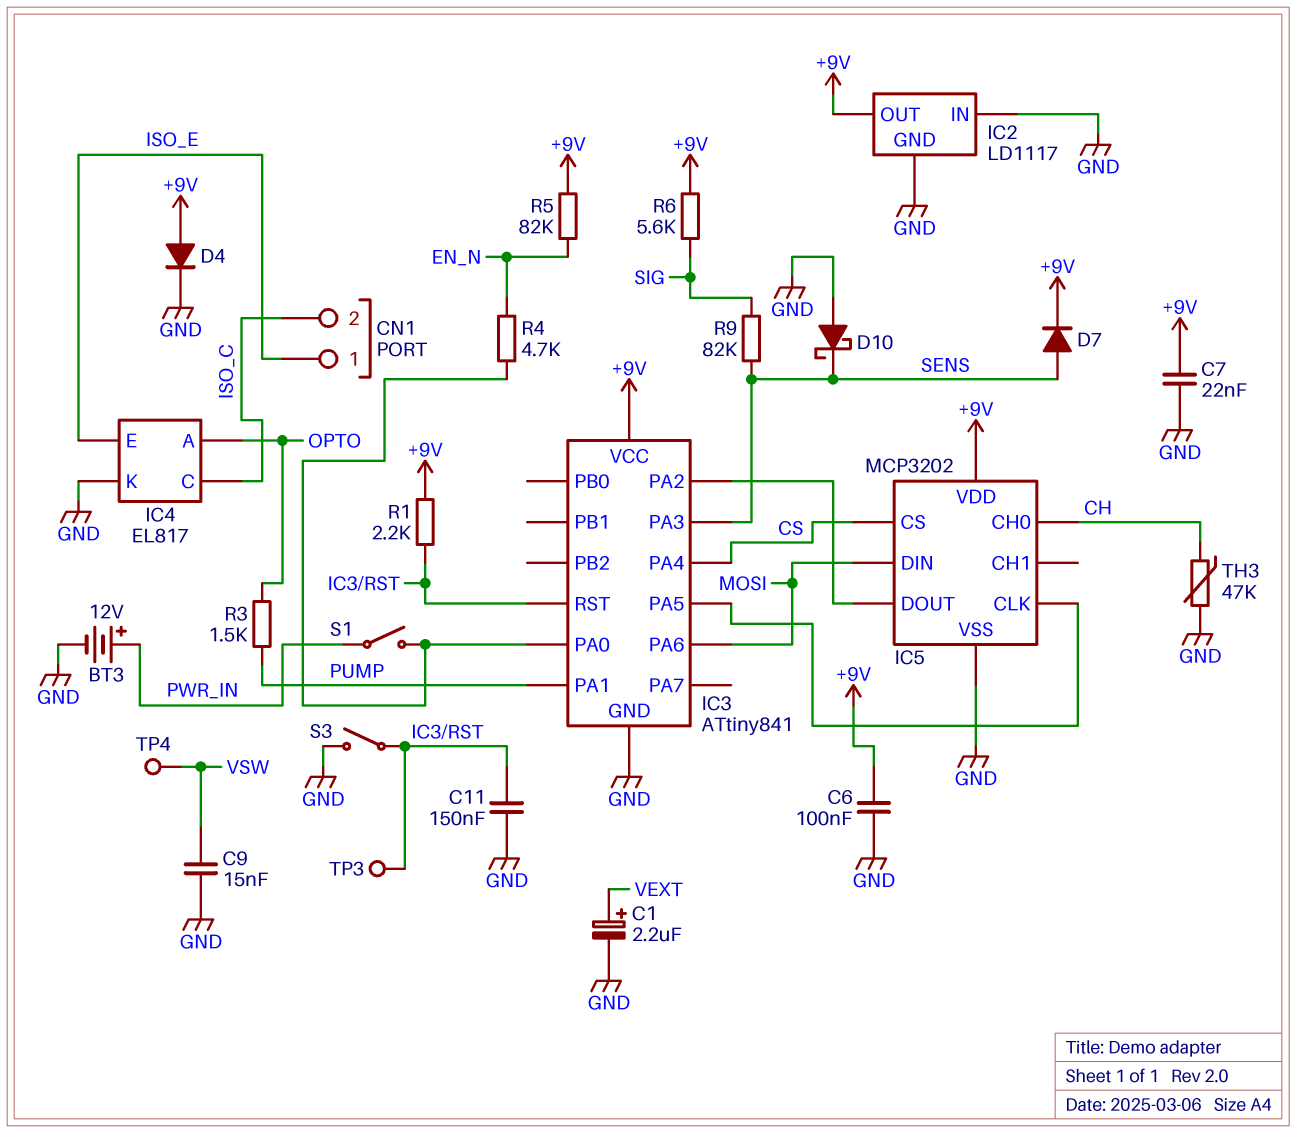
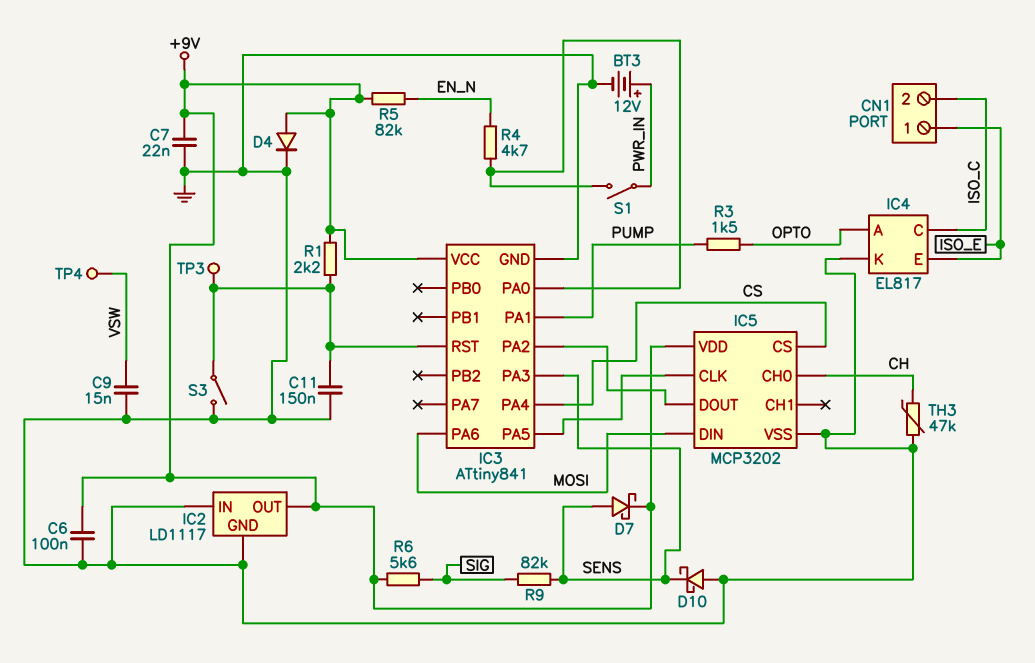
C1: 2.2uF (plus VEXT, minus GND) -> none
D7: diode (A SENS, K +9V) -> schottky (A SENS, K +9V)

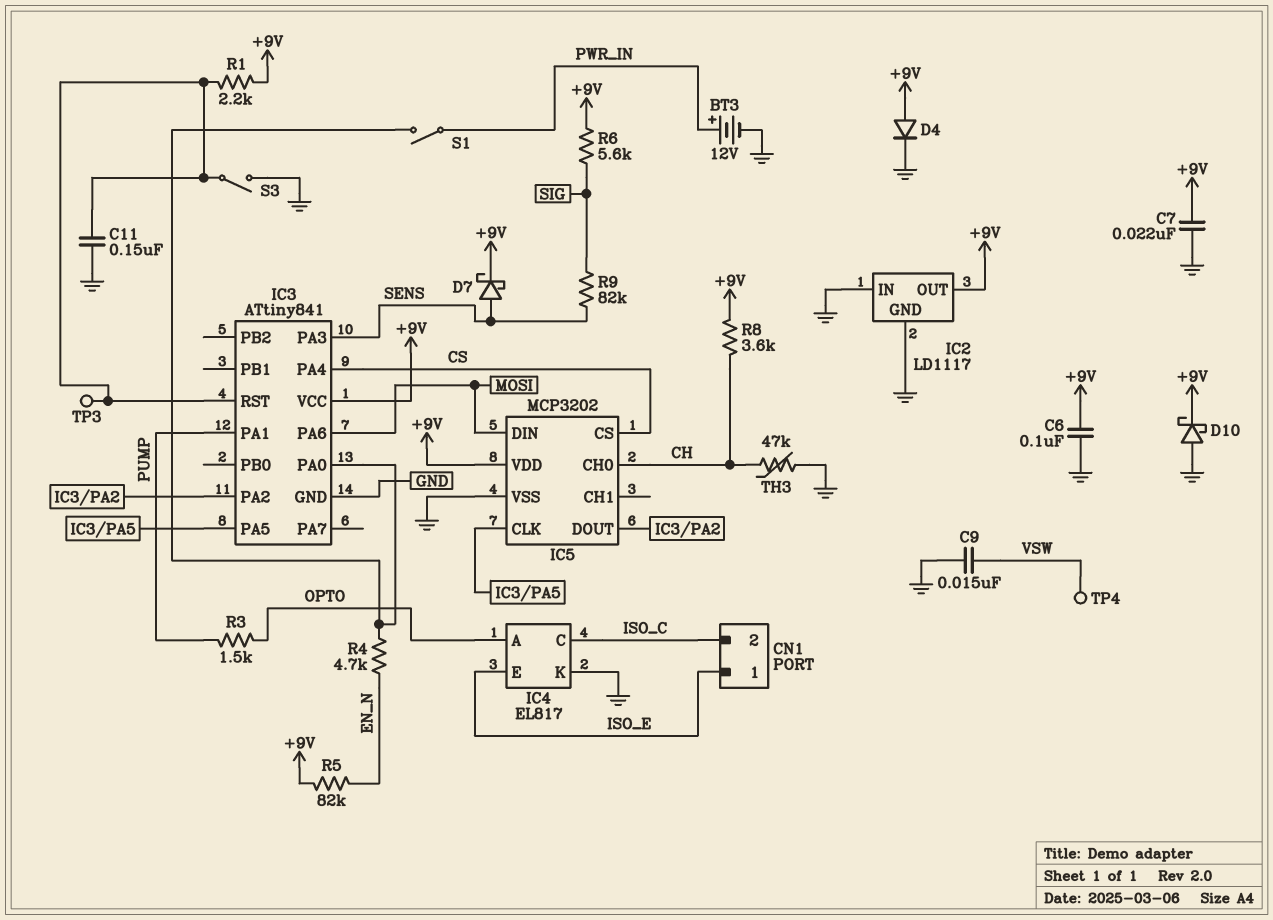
D10: schottky (A GND, K SENS) -> schottky (A GND, K +9V)
R8: none -> 3.6k (+9V, CH)

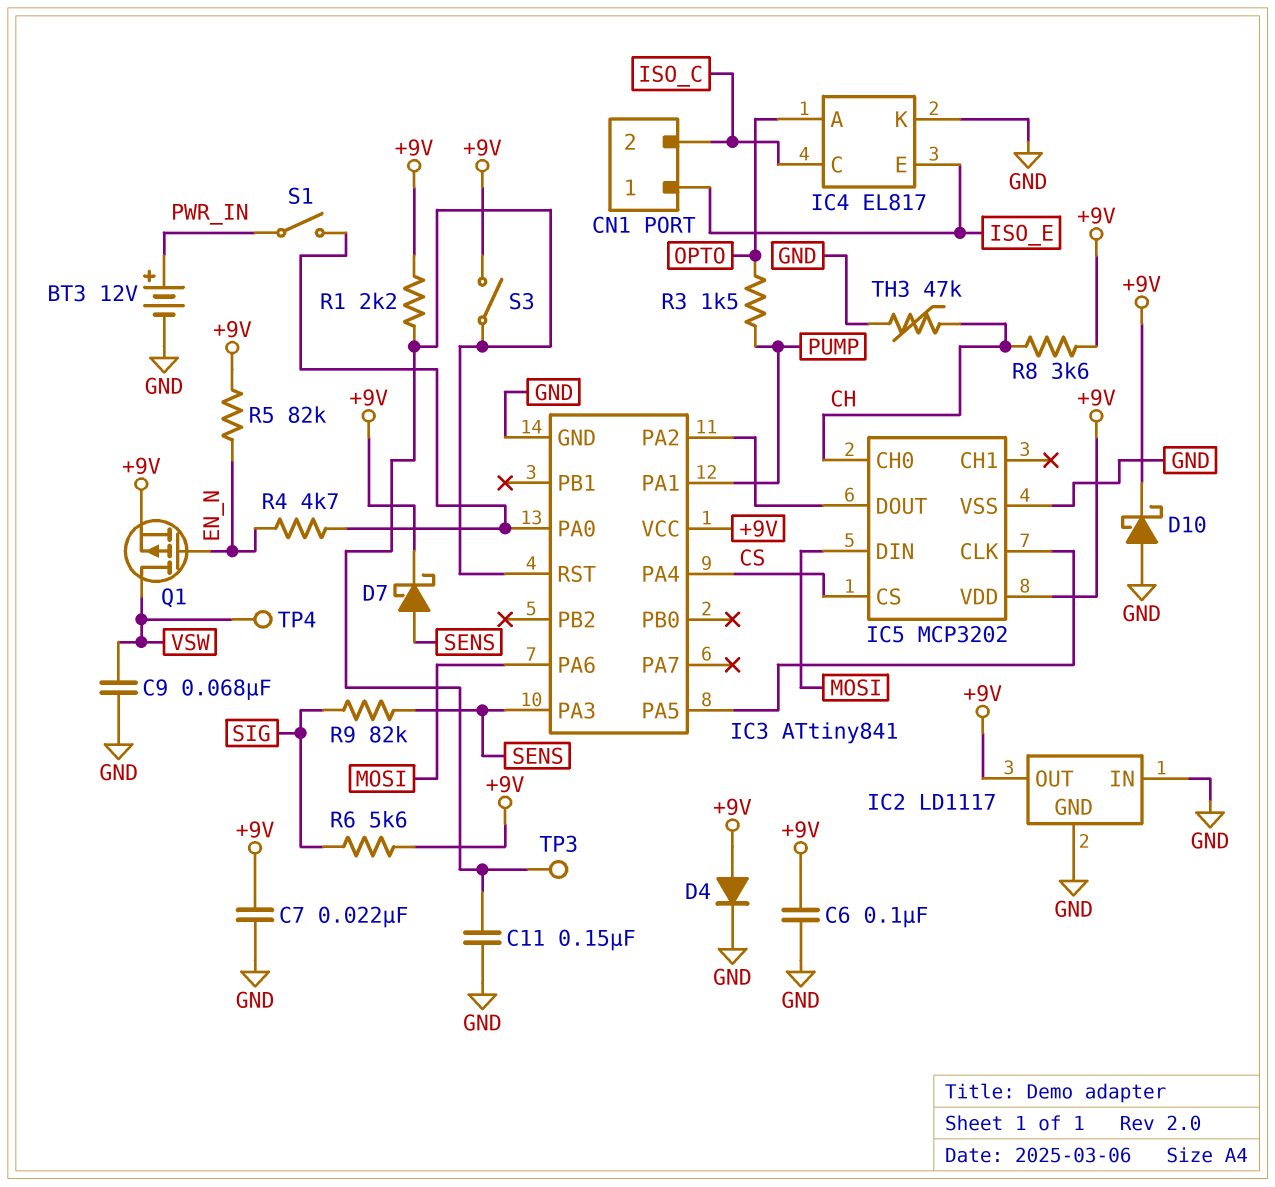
C9: 15nF (GND, VSW) -> 68nF (GND, VSW)
Q1: none -> PMOS (G EN_N, D VSW, S +9V)
S3: switch (GND, IC3/RST) -> switch (+9V, IC3/RST)

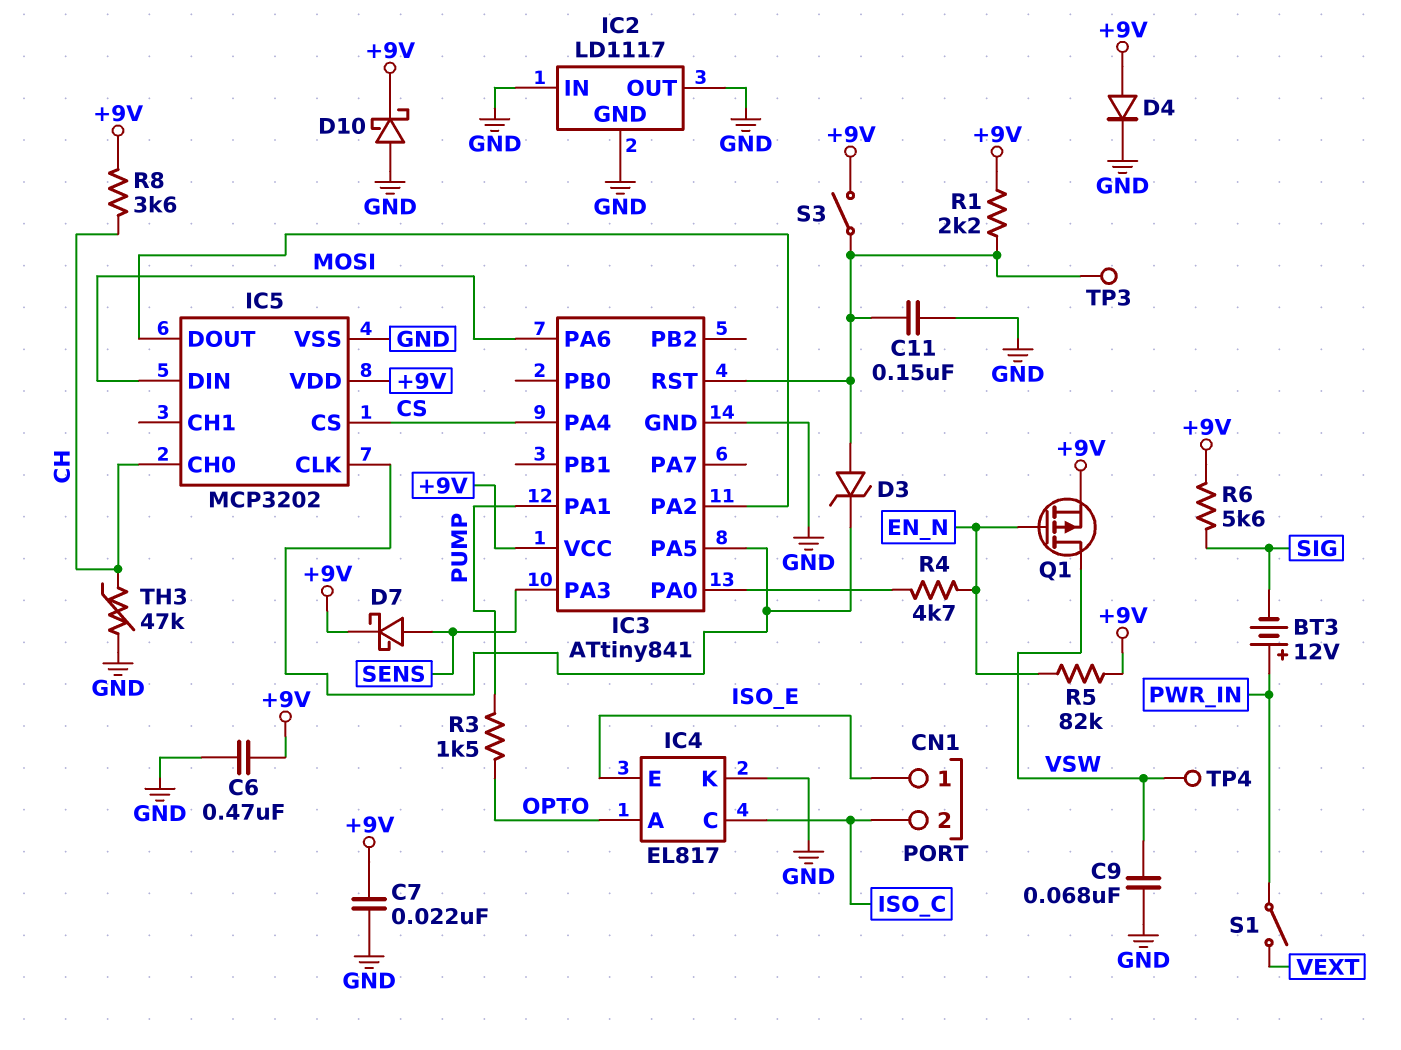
BT3: 12V (plus PWR_IN, minus GND) -> 12V (plus PWR_IN, minus SIG)
C6: 100nF (+9V, GND) -> 470nF (+9V, GND)
D3: none -> zener (A IC3/RST, K IC3/PA5)
IC2 pin OUT: +9V -> GND
R9: 82k (SENS, SIG) -> none
S1: switch (IC3/PA0, PWR_IN) -> switch (PWR_IN, VEXT)

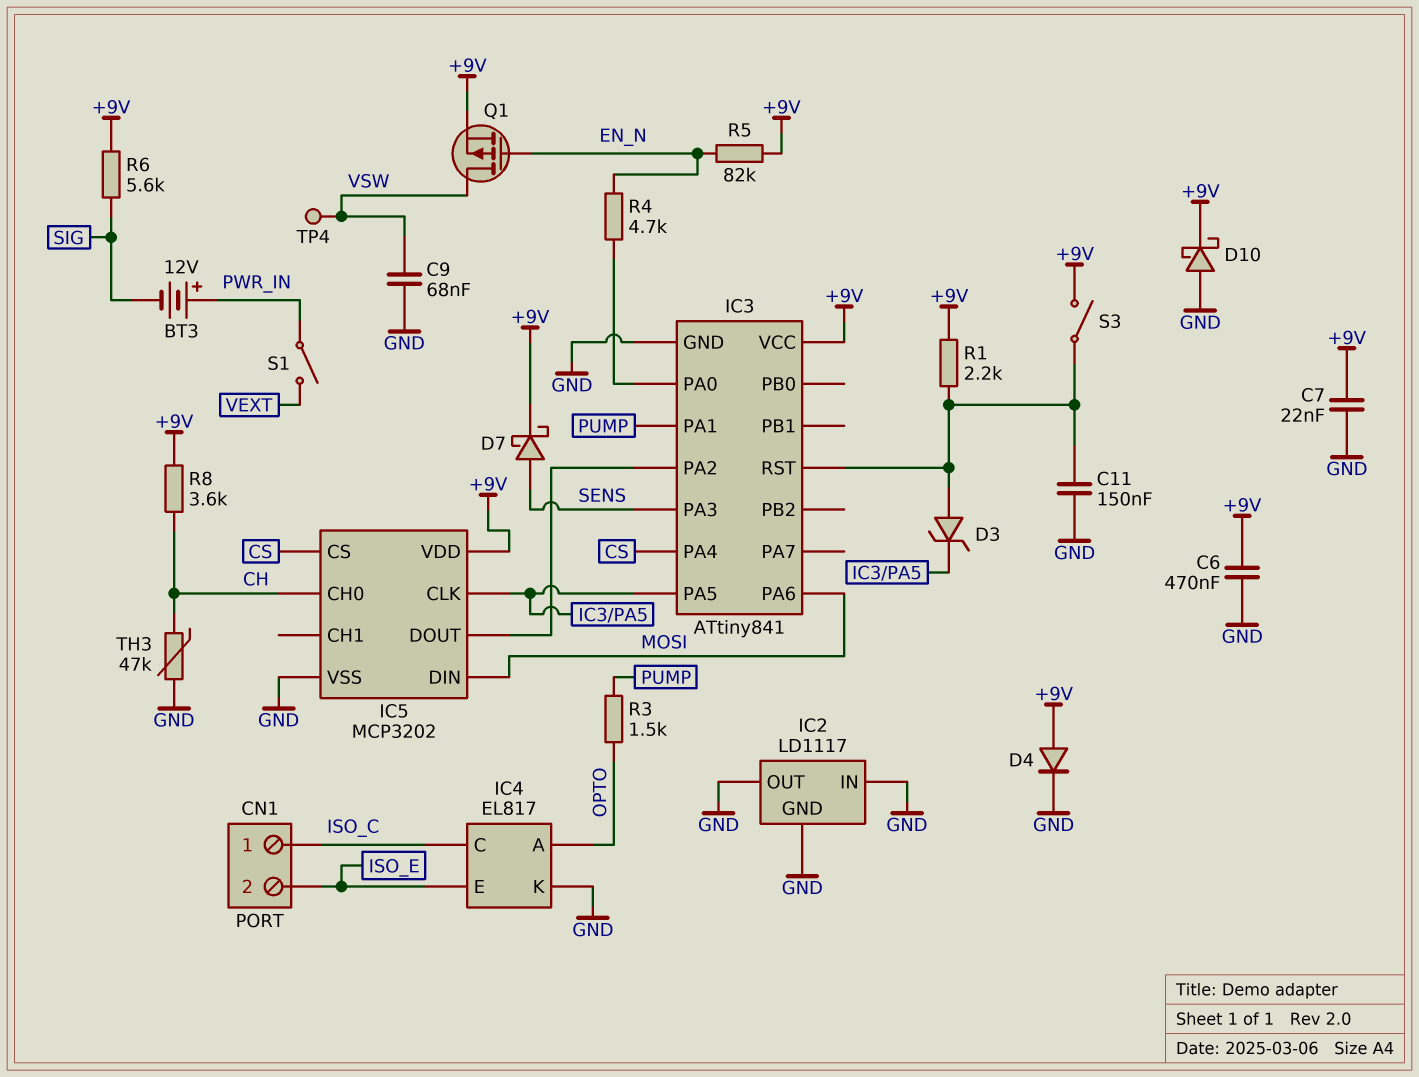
CN1 pin 1: ISO_E -> ISO_C
CN1 pin 2: ISO_C -> ISO_E
TP3: test point (IC3/RST) -> none

